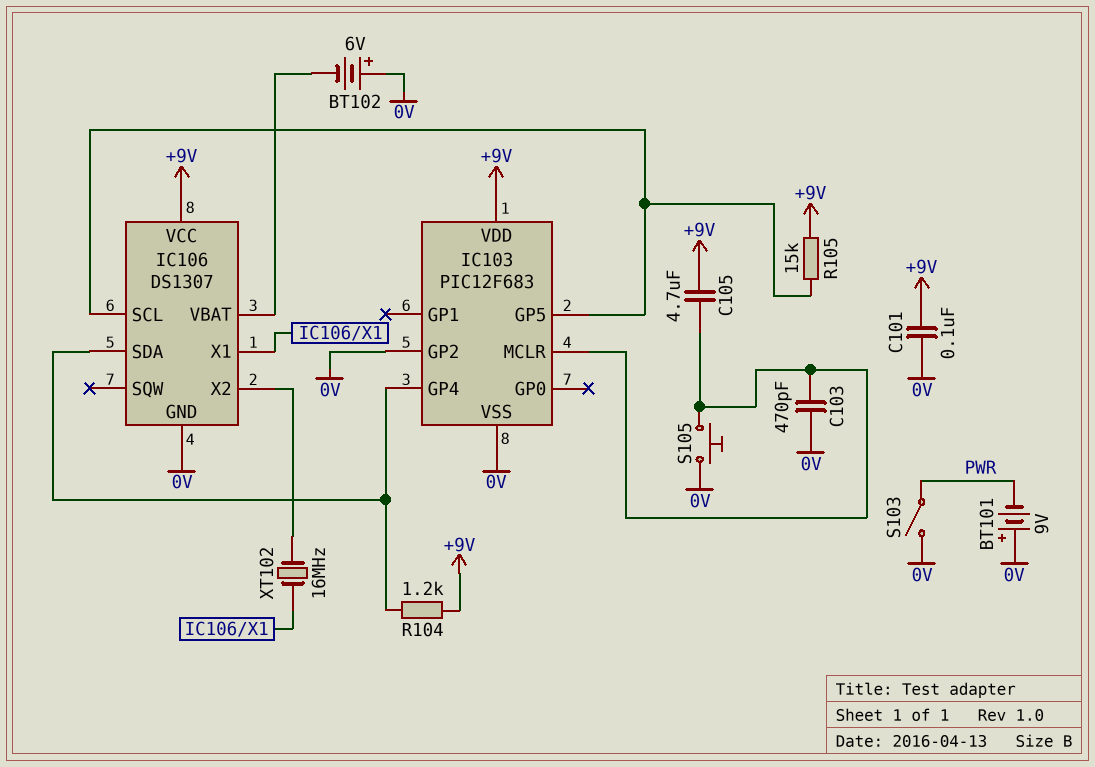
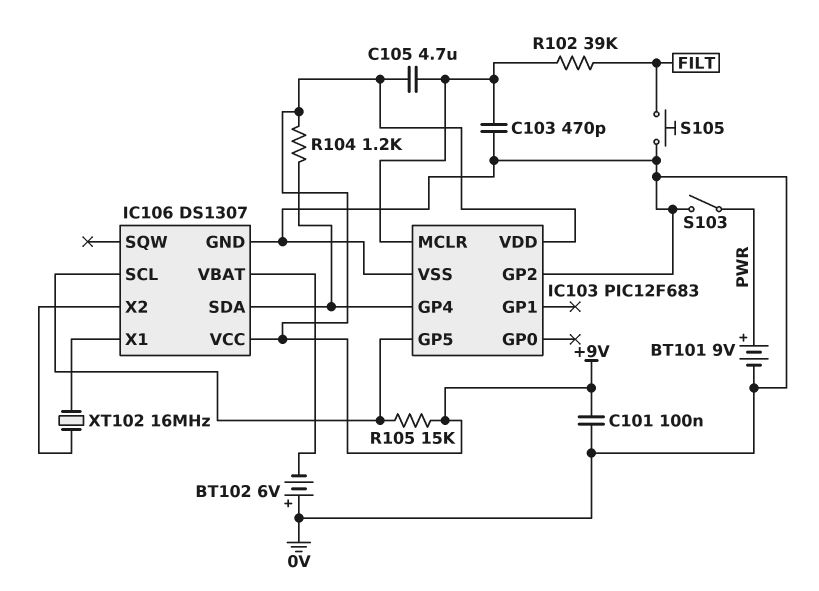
BT101: 9V (plus 0V, minus PWR) -> 9V (plus PWR, minus 0V)
R102: none -> 39k (FILT, IC103/MCLR)
S105: button (0V, IC103/MCLR) -> button (0V, FILT)

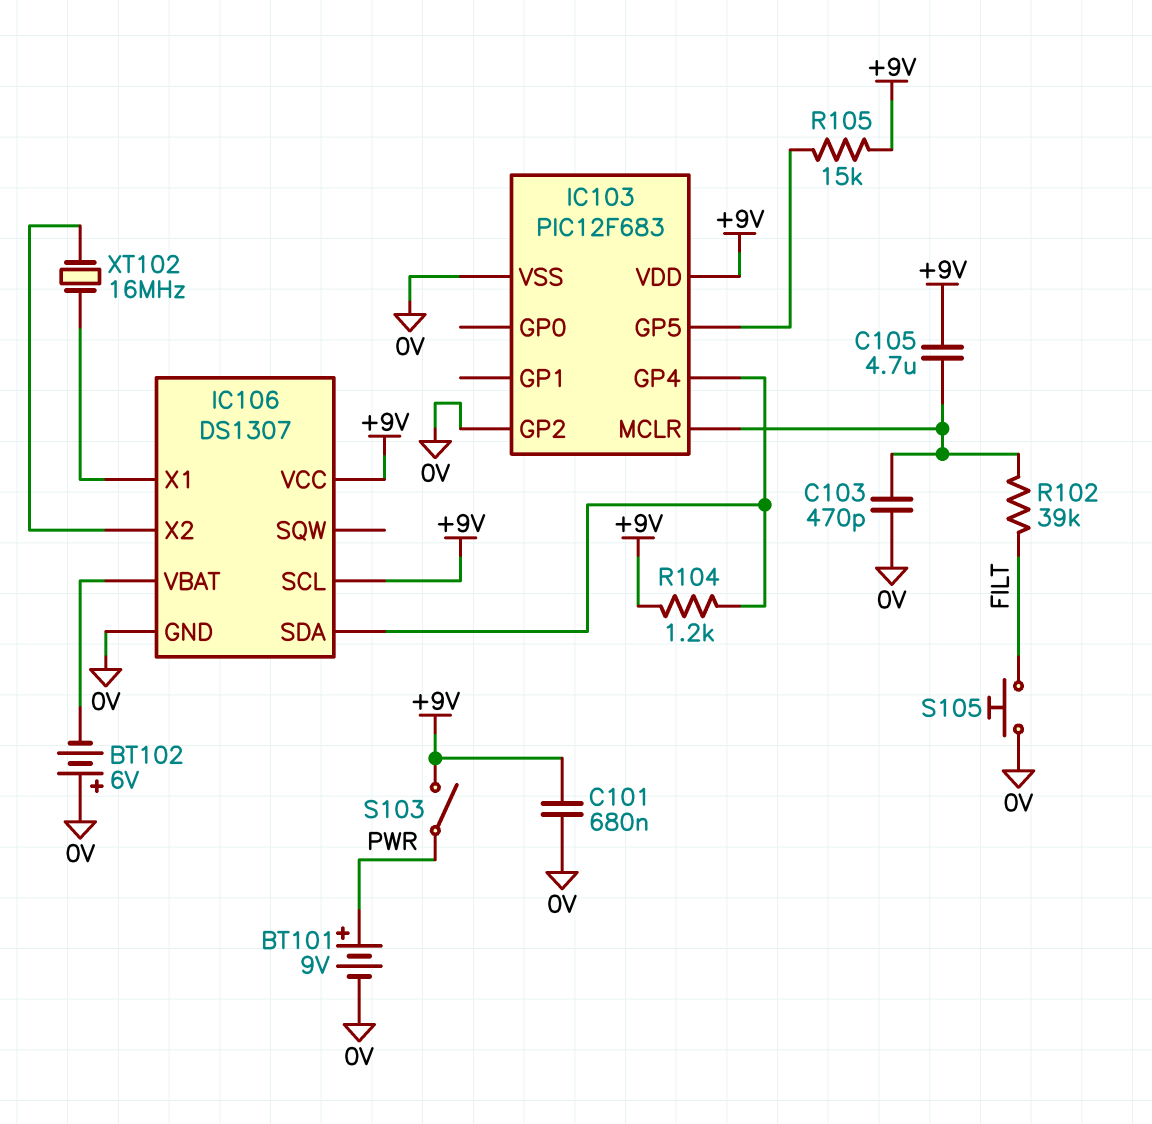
C101: 100nF (+9V, 0V) -> 680nF (+9V, 0V)
IC106 pin SCL: IC103/GP5 -> +9V
S103: switch (0V, PWR) -> switch (+9V, PWR)

